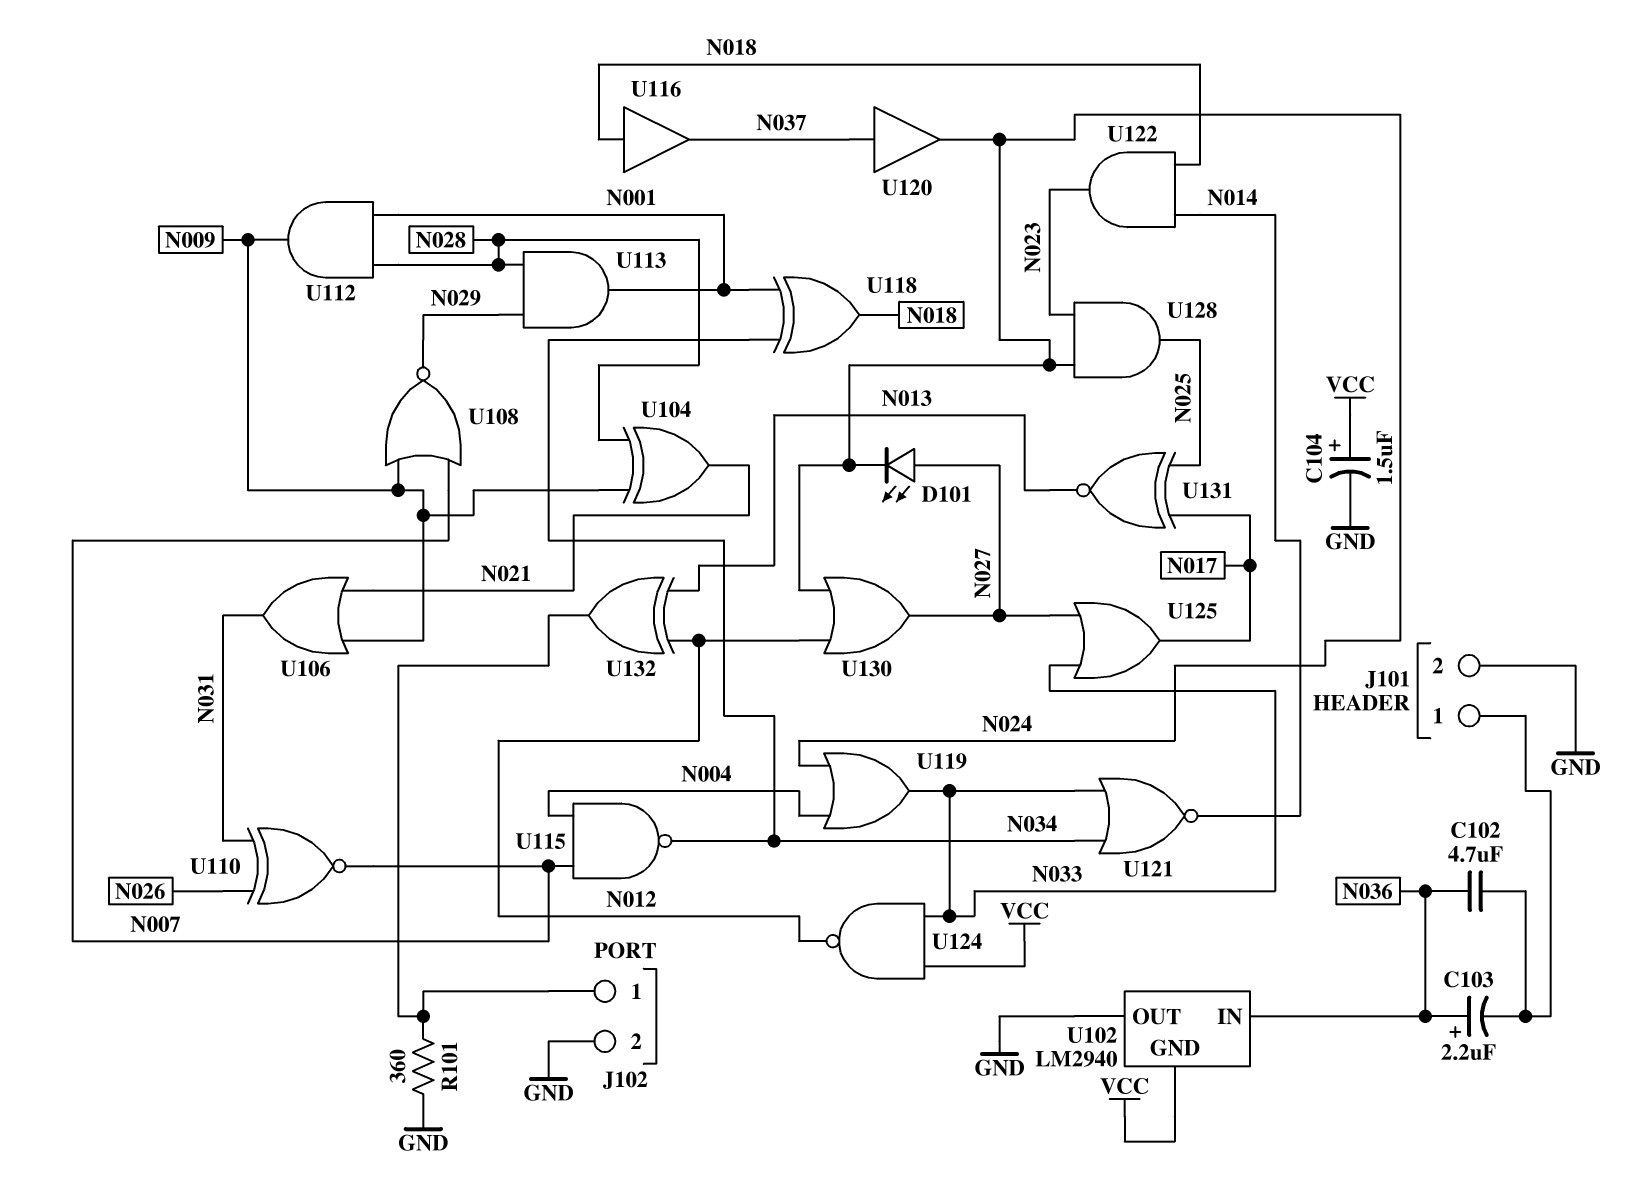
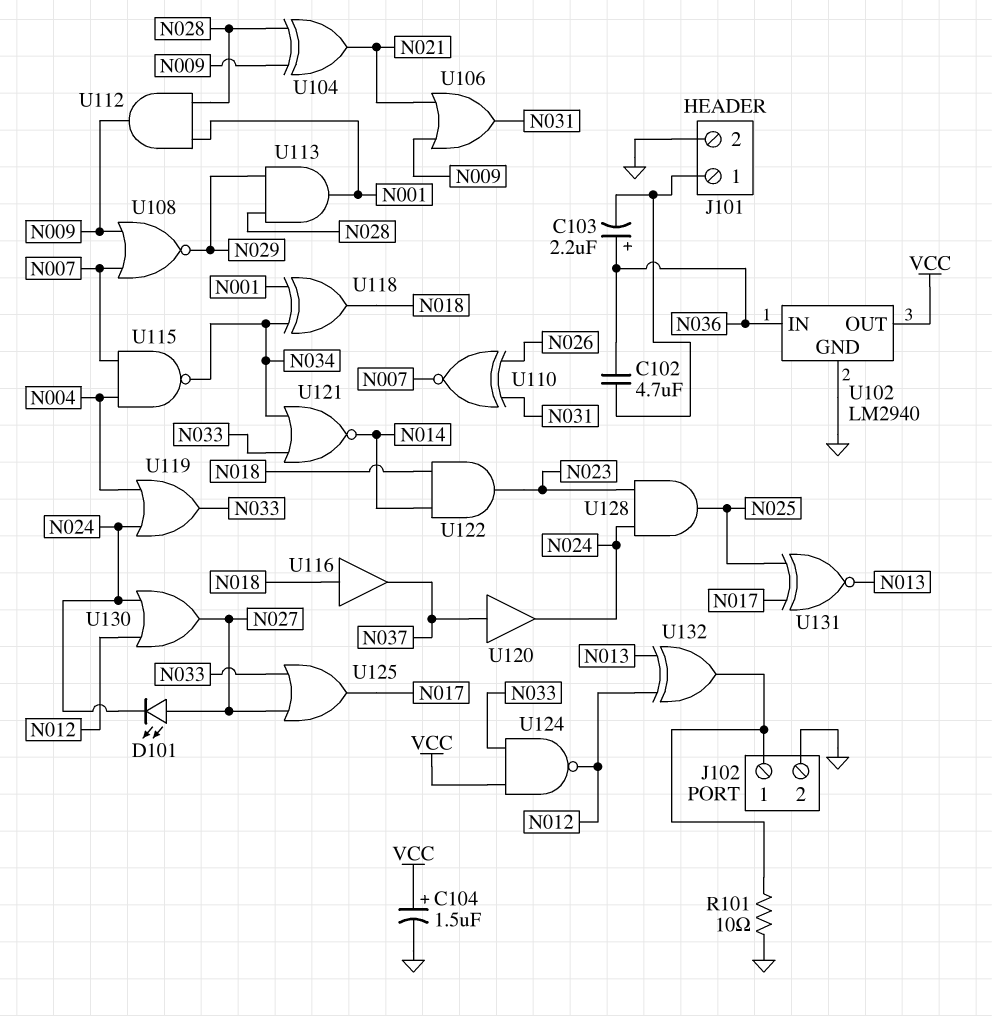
R101: 360 (GND, J102/1) -> 10 (GND, J102/1)
U102 pin GND: VCC -> GND
U102 pin OUT: GND -> VCC

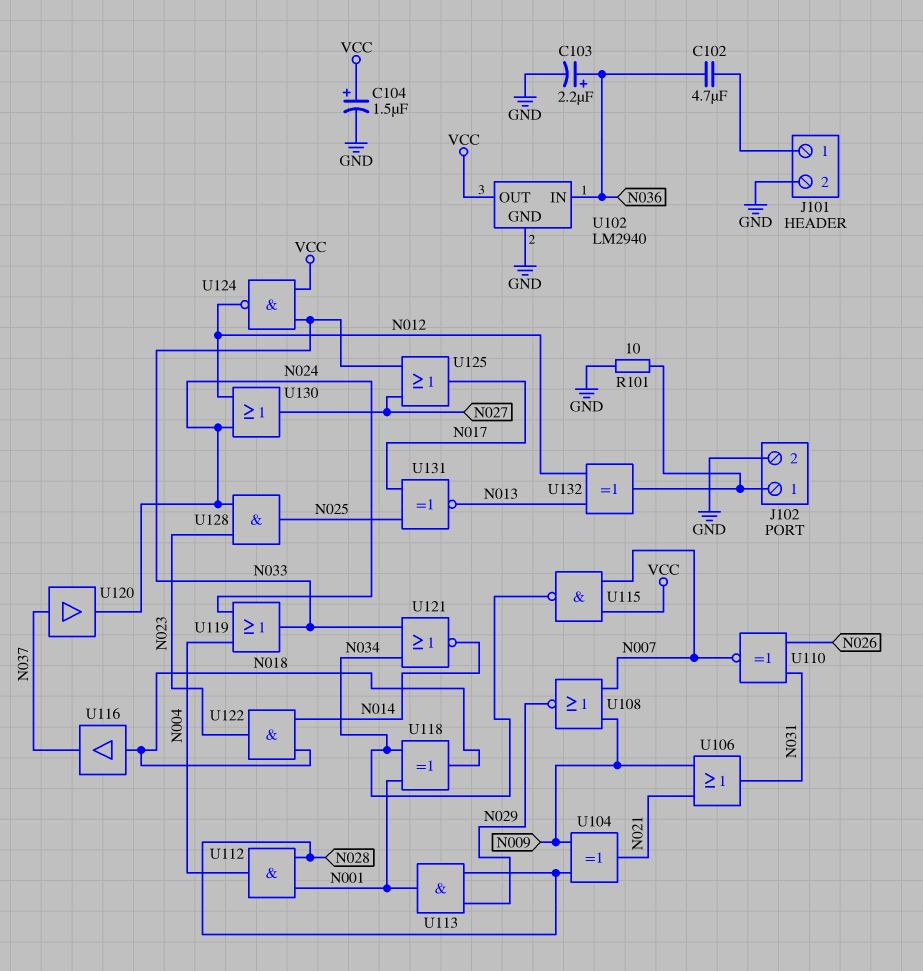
C103: 2.2uF (plus N036, minus J101/1) -> 2.2uF (plus N036, minus GND)
D101: LED (A N027, K N024) -> none
U112: AND (in N001, in N028, out N009) -> AND (in N001, in N028, out N004)
U115: NAND (in N004, in N007, out N034) -> NAND (in N007, in VCC, out N034)

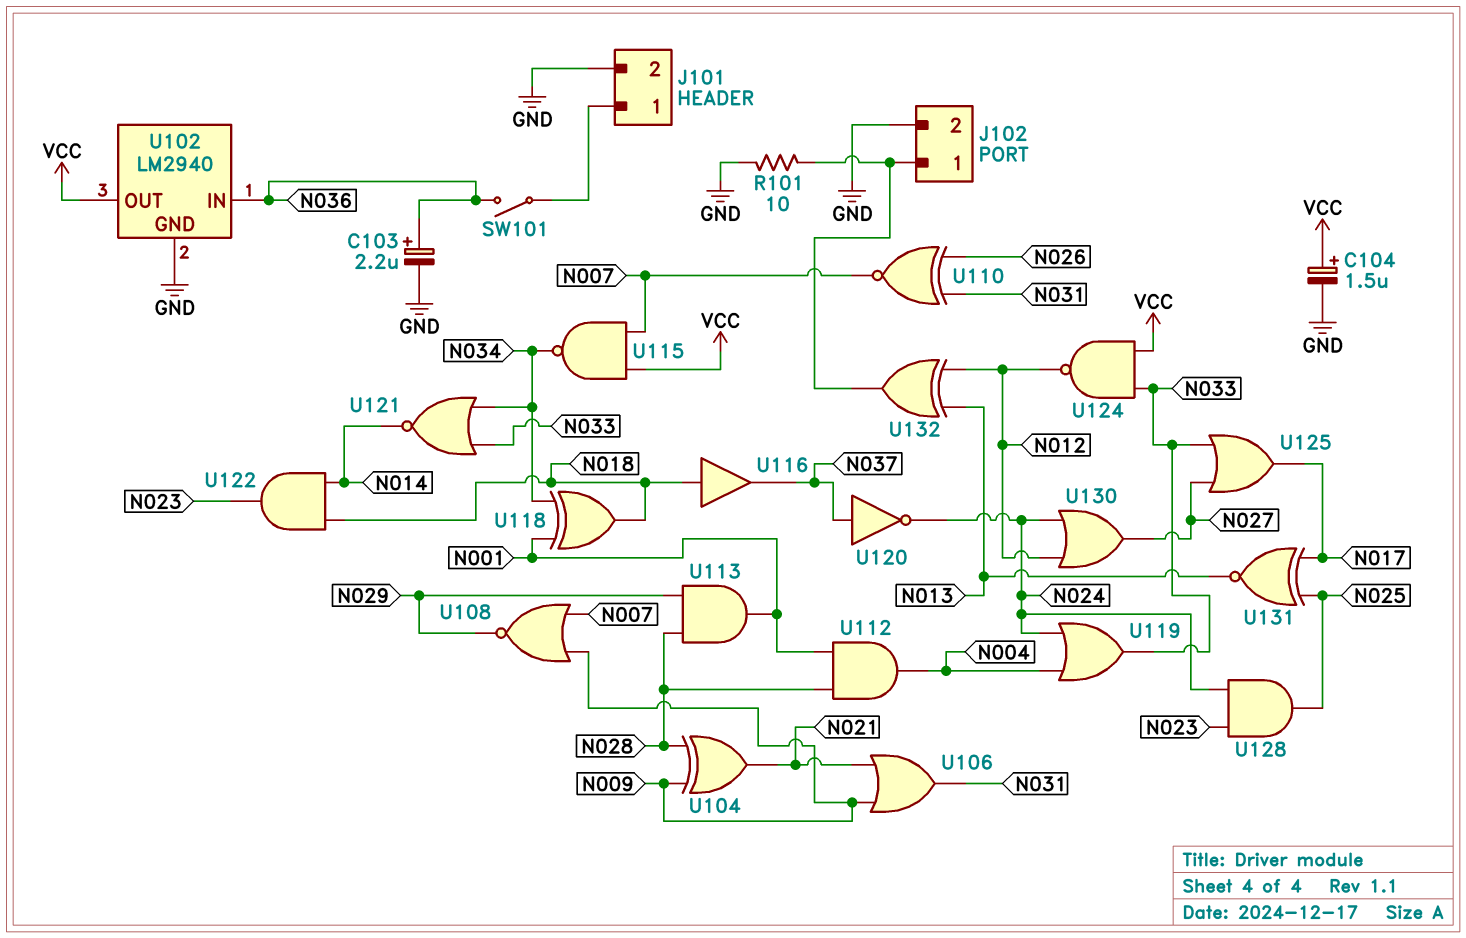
C102: 4.7uF (J101/1, N036) -> none
SW101: none -> switch (J101/1, N036)
U120: buffer (in N037, out N024) -> NOT (in N037, out N024)

